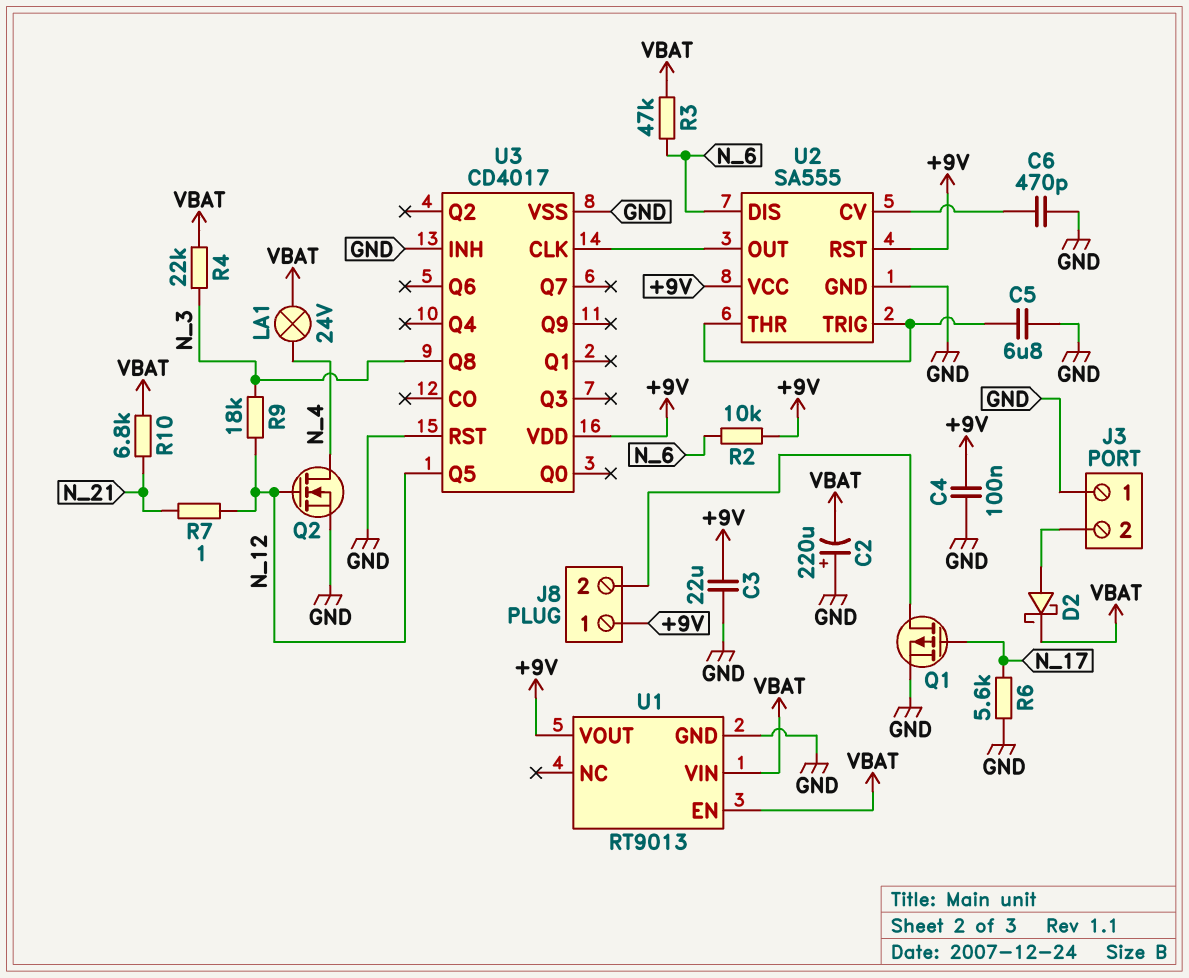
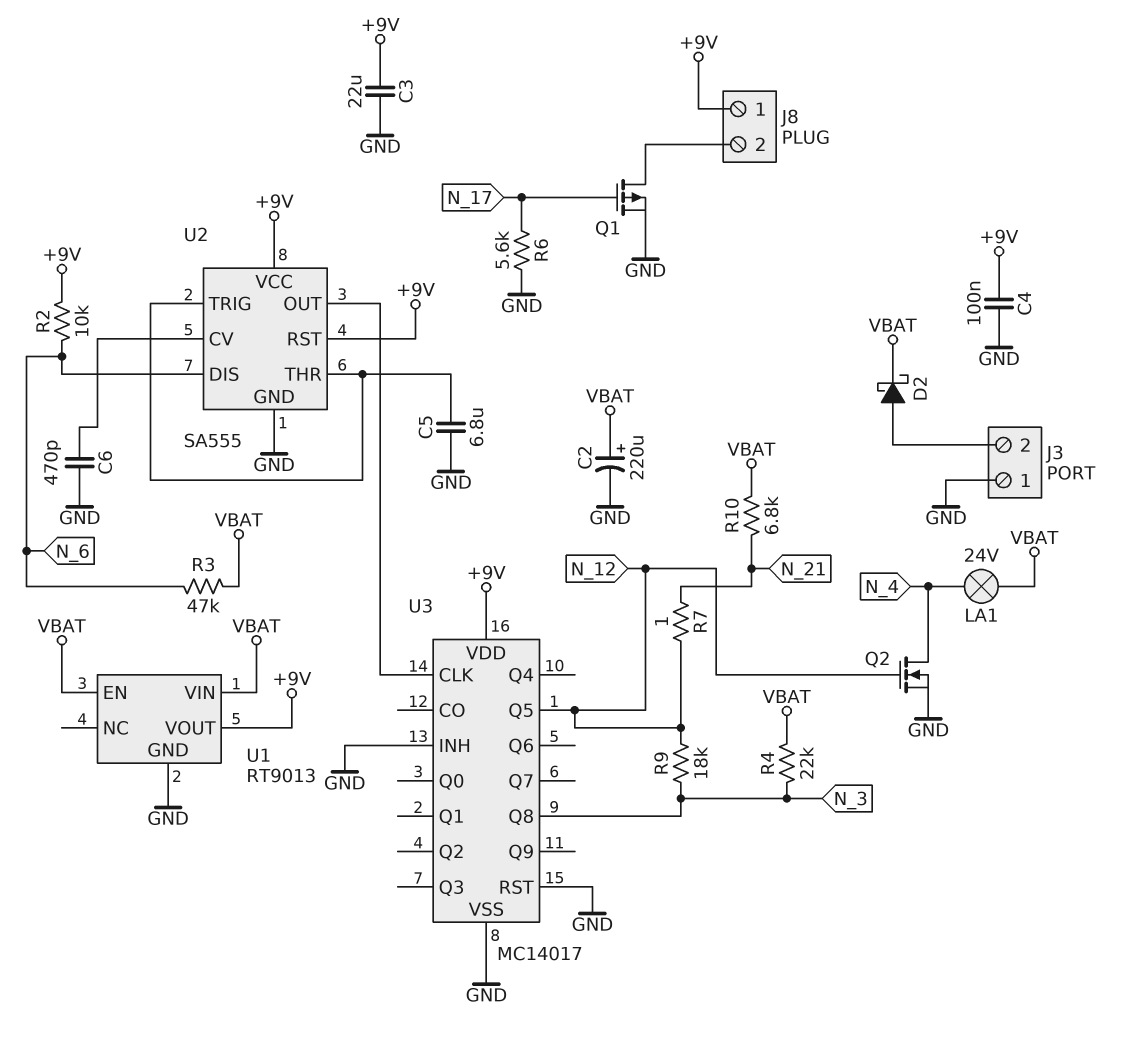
C2: 220uF (plus GND, minus VBAT) -> 220uF (plus VBAT, minus GND)
U3: CD4017 -> MC14017

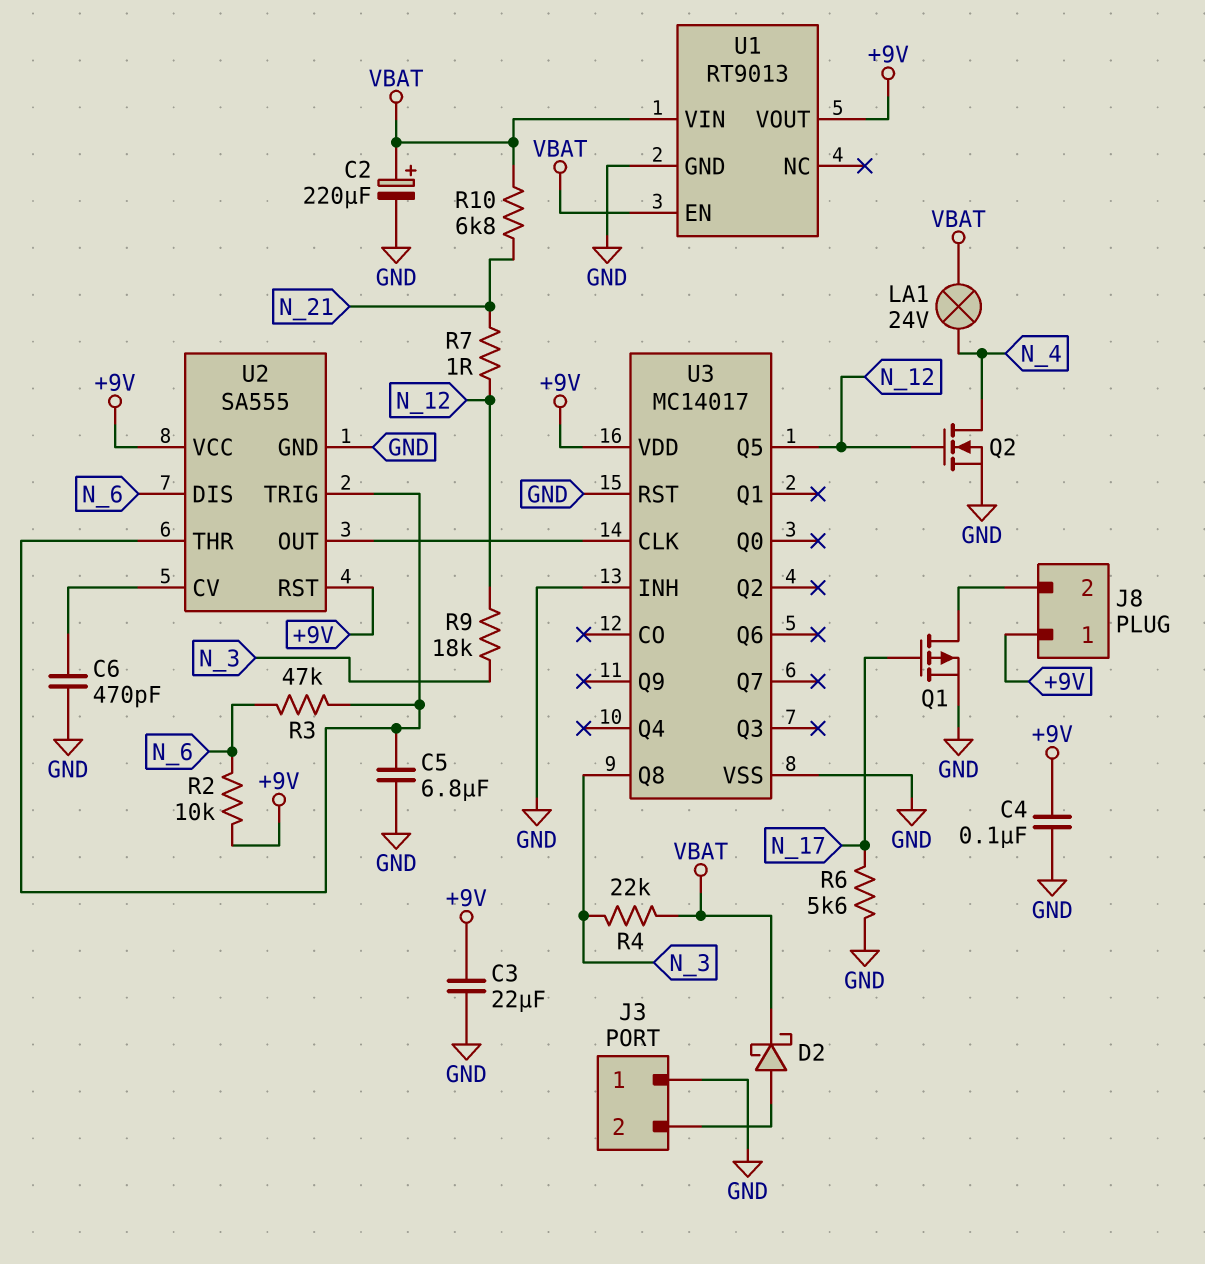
R3: 47k (N_6, VBAT) -> 47k (N_6, U2/THR)

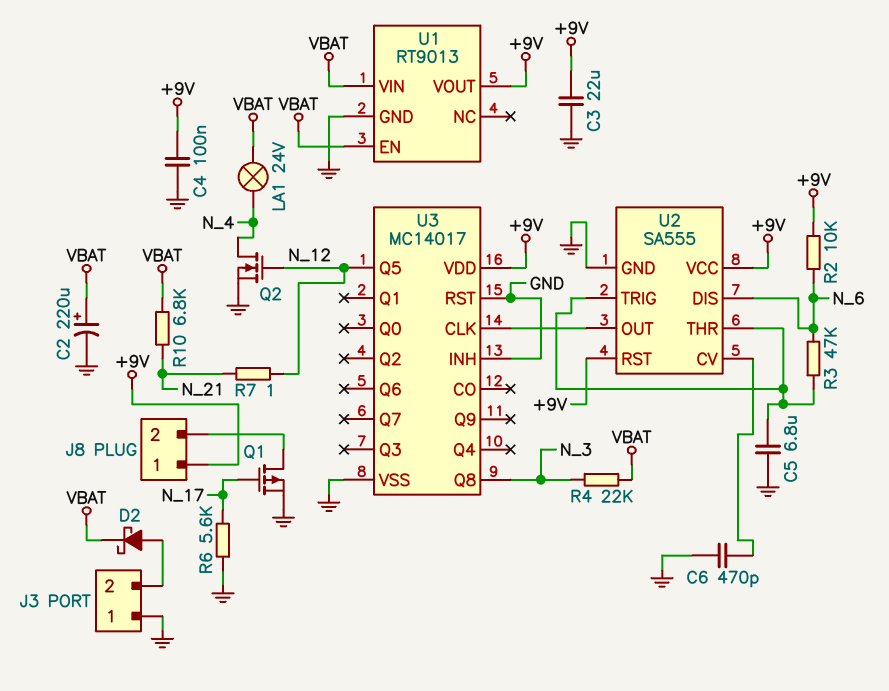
R9: 18k (N_3, N_12) -> none

